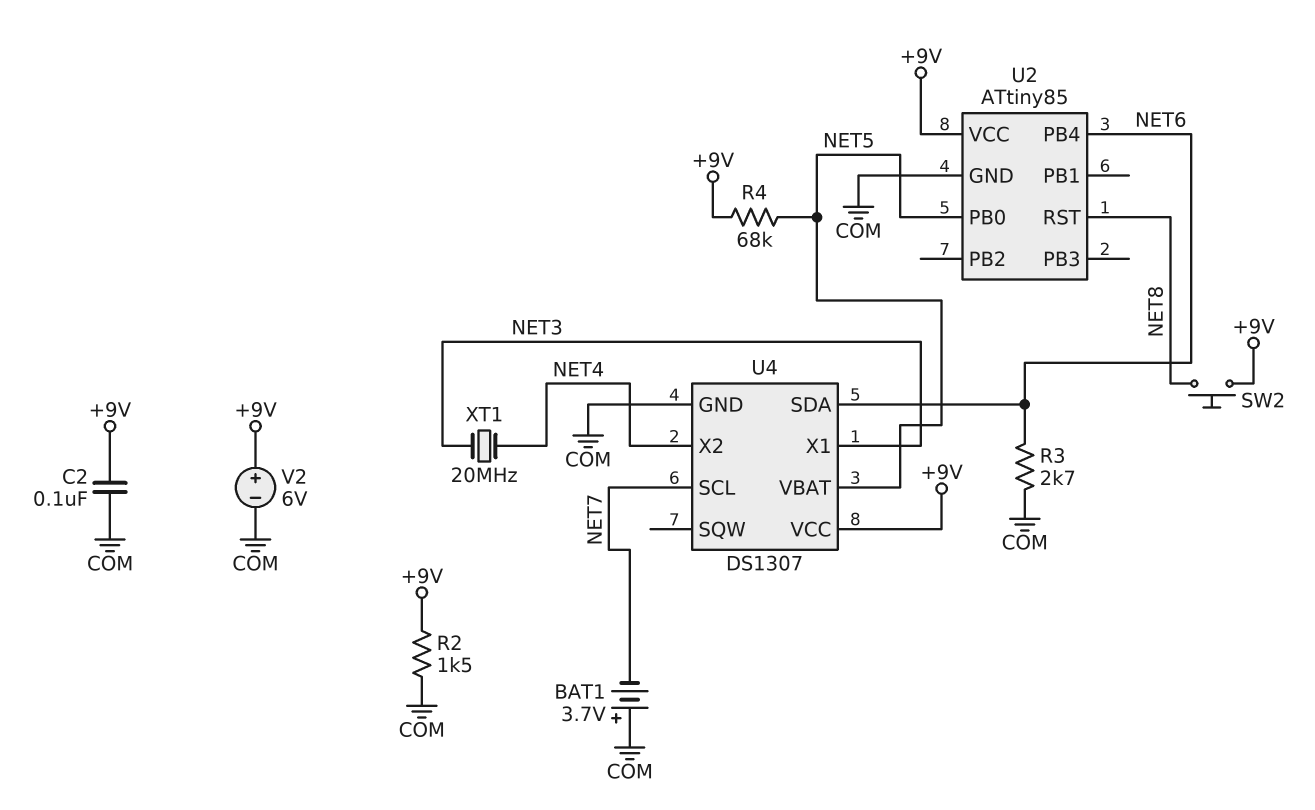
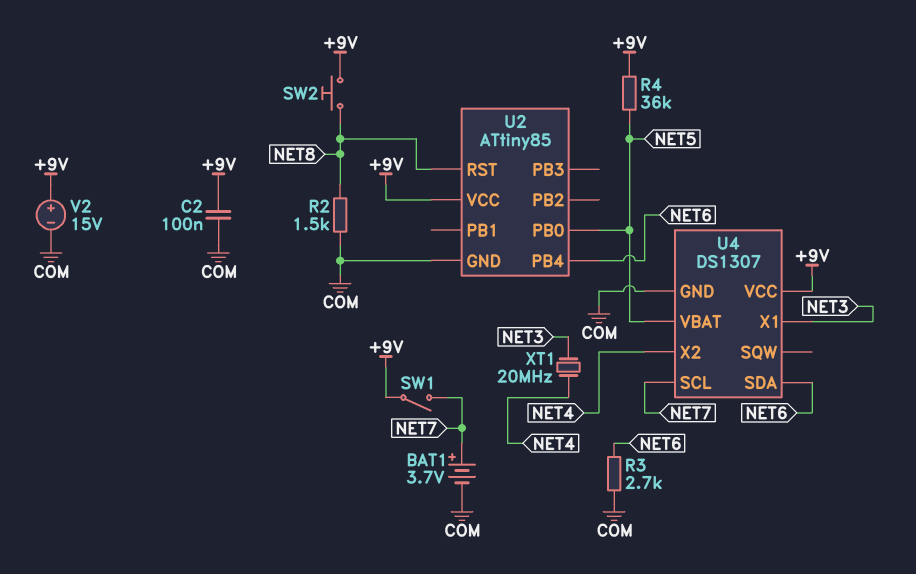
BAT1: 3.7V (plus COM, minus NET7) -> 3.7V (plus NET7, minus COM)
R2: 1.5k (+9V, COM) -> 1.5k (COM, NET8)
R4: 68k (+9V, NET5) -> 36k (+9V, NET5)
SW1: none -> switch (+9V, NET7)
V2: 6V (plus +9V, minus COM) -> 15V (plus +9V, minus COM)

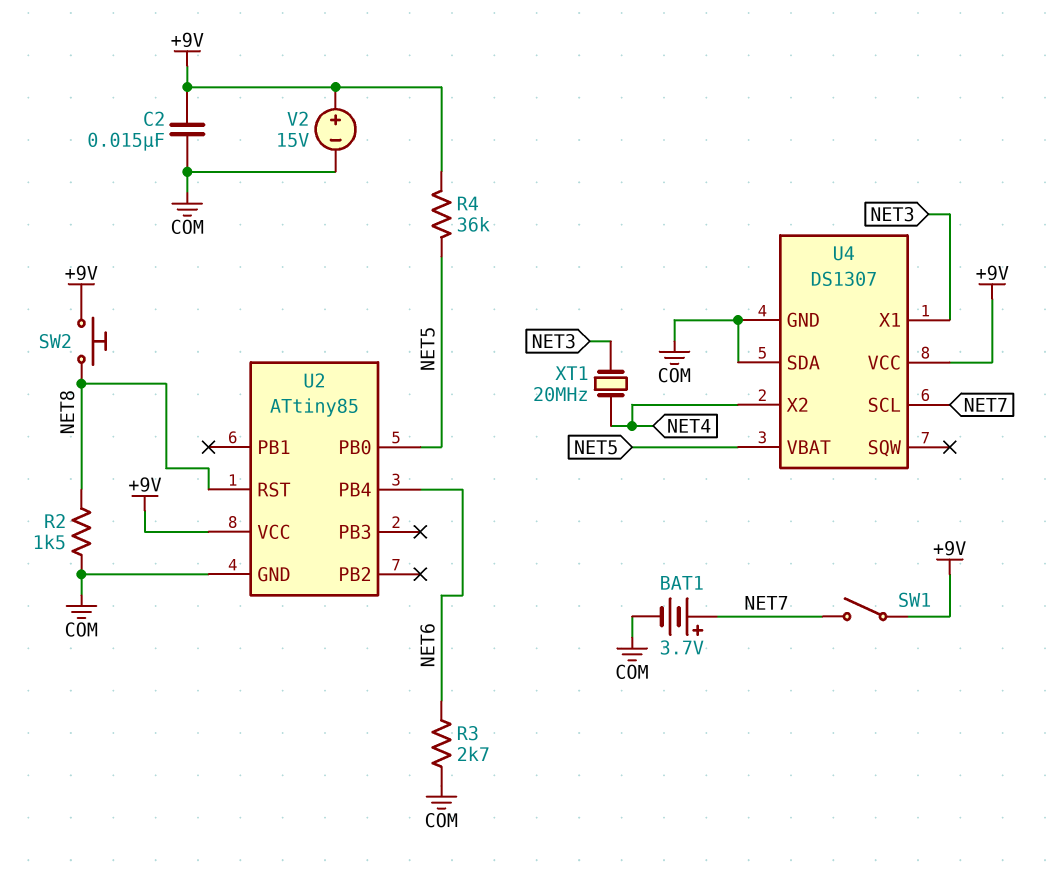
C2: 100nF (+9V, COM) -> 15nF (+9V, COM)
U4 pin SDA: NET6 -> COM

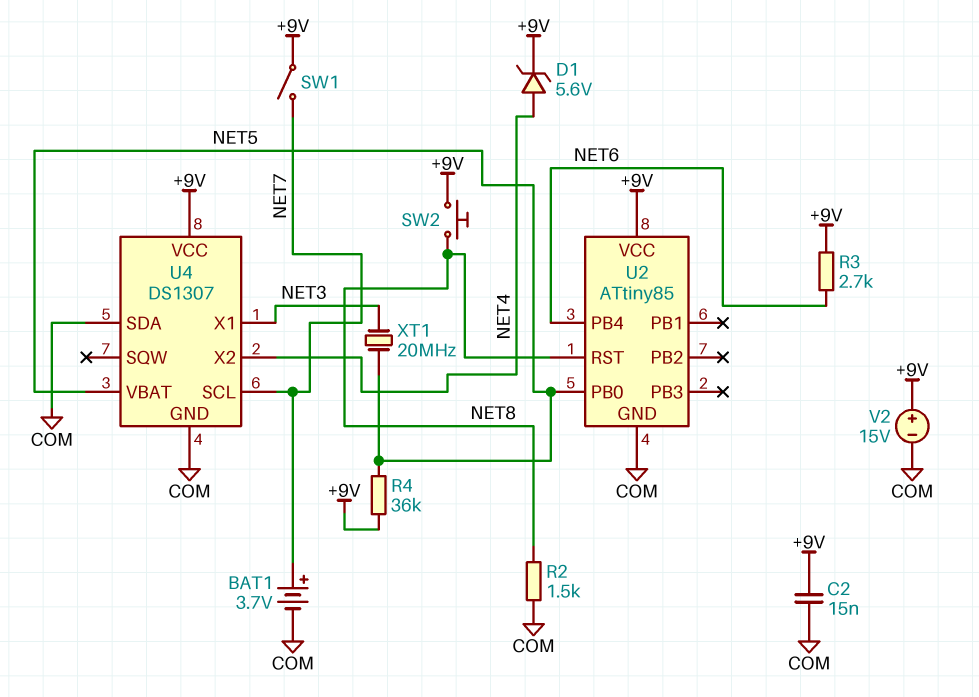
D1: none -> zener 5.6V (A NET4, K +9V)
R3: 2.7k (COM, NET6) -> 2.7k (+9V, NET6)
XT1: 20MHz (NET3, NET4) -> 20MHz (NET3, NET5)

